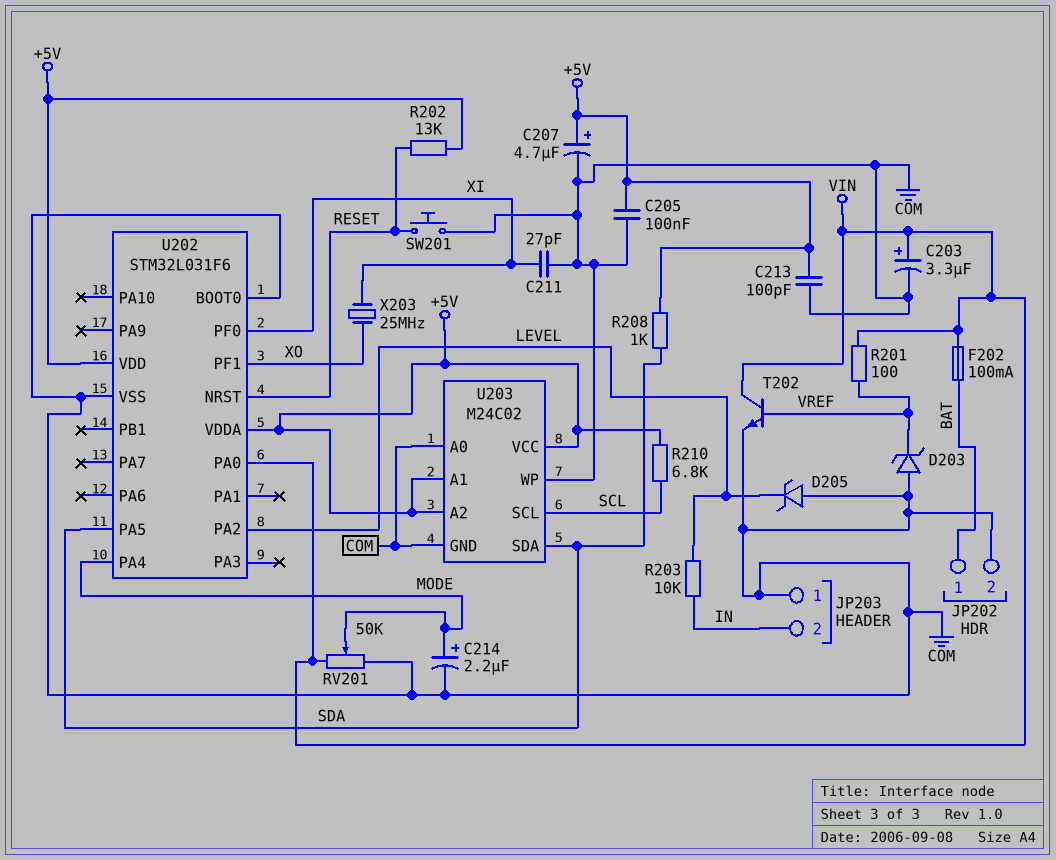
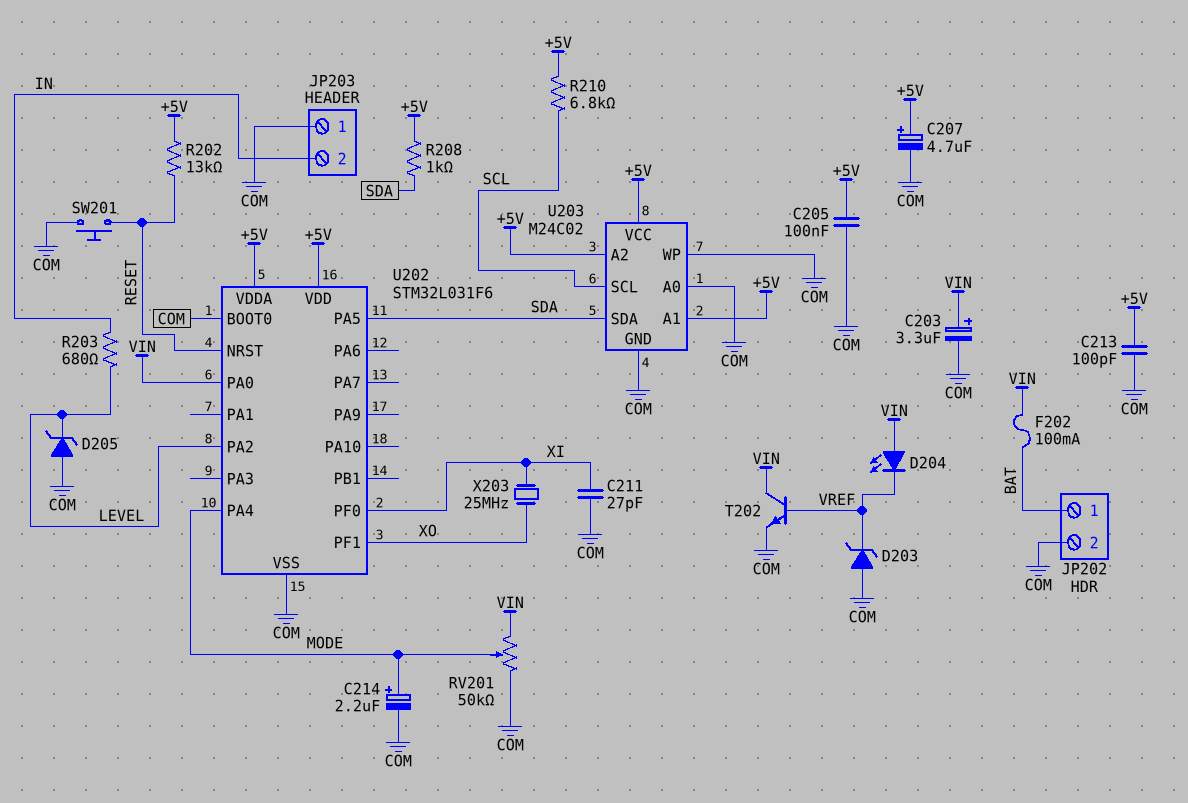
D204: none -> LED (A VIN, K VREF)
R201: 100 (VIN, VREF) -> none
R203: 10k (IN, LEVEL) -> 680 (IN, LEVEL)

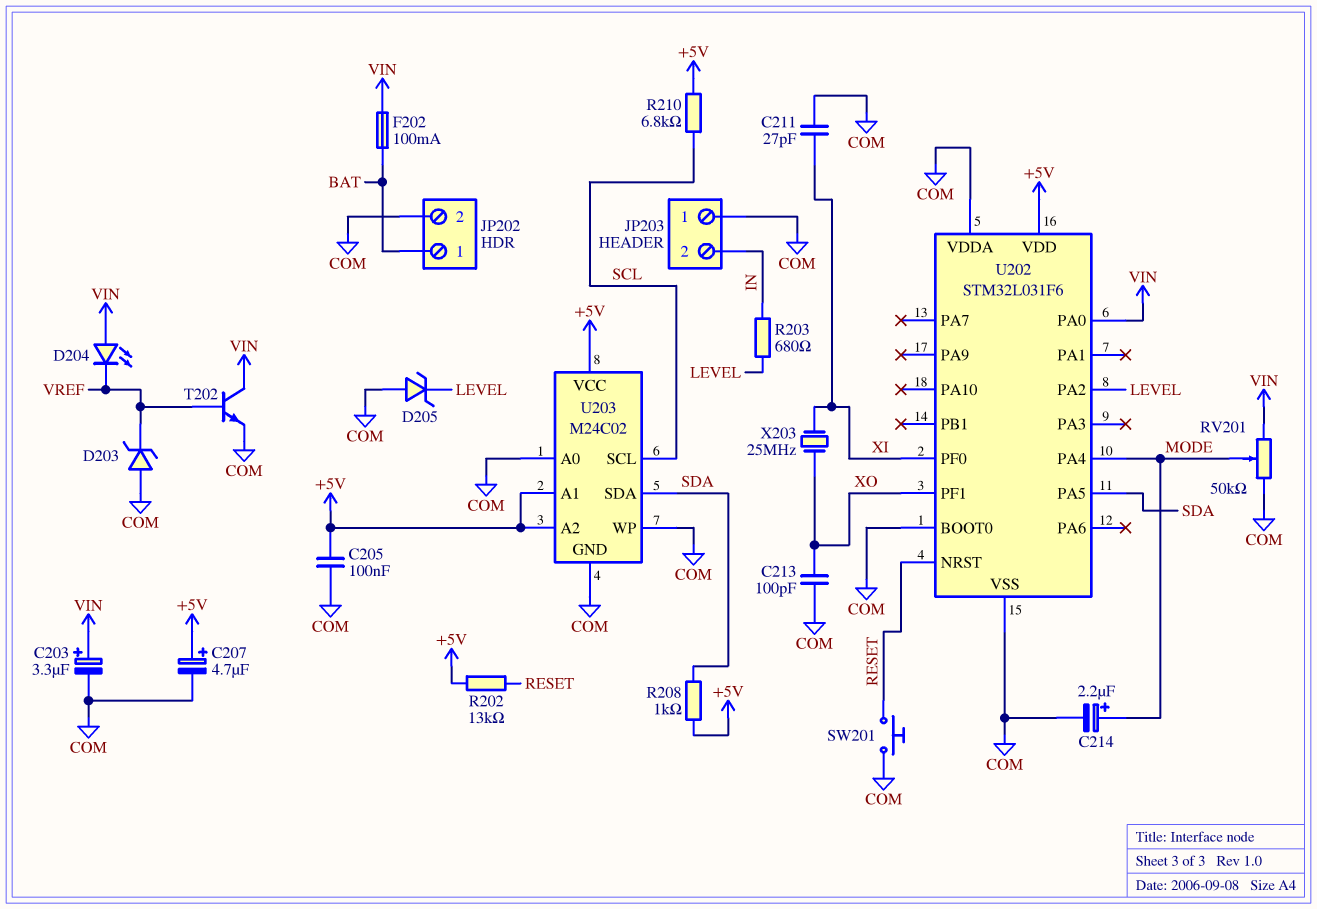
C213: 100pF (+5V, COM) -> 100pF (COM, XO)
U202 pin VDDA: +5V -> COM

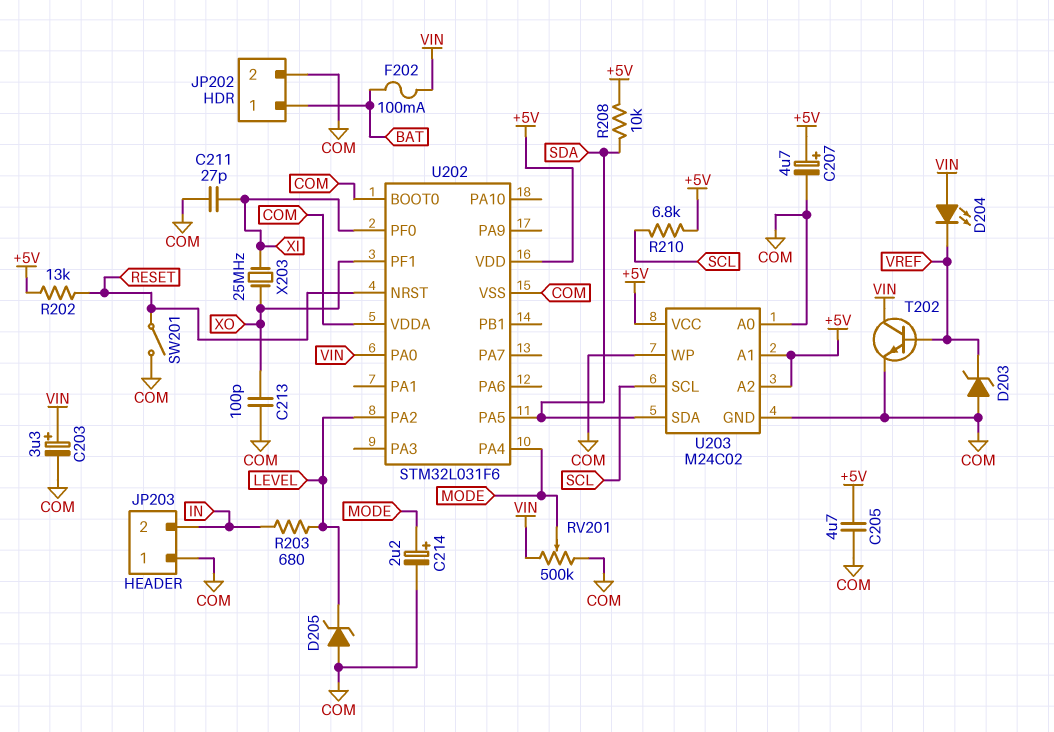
C205: 100nF (+5V, COM) -> 4.7uF (+5V, COM)
R208: 1k (+5V, SDA) -> 10k (+5V, SDA)
RV201: 50k (COM, VIN, wiper MODE) -> 500k (COM, VIN, wiper MODE)
SW201: button (COM, RESET) -> switch (COM, RESET)

